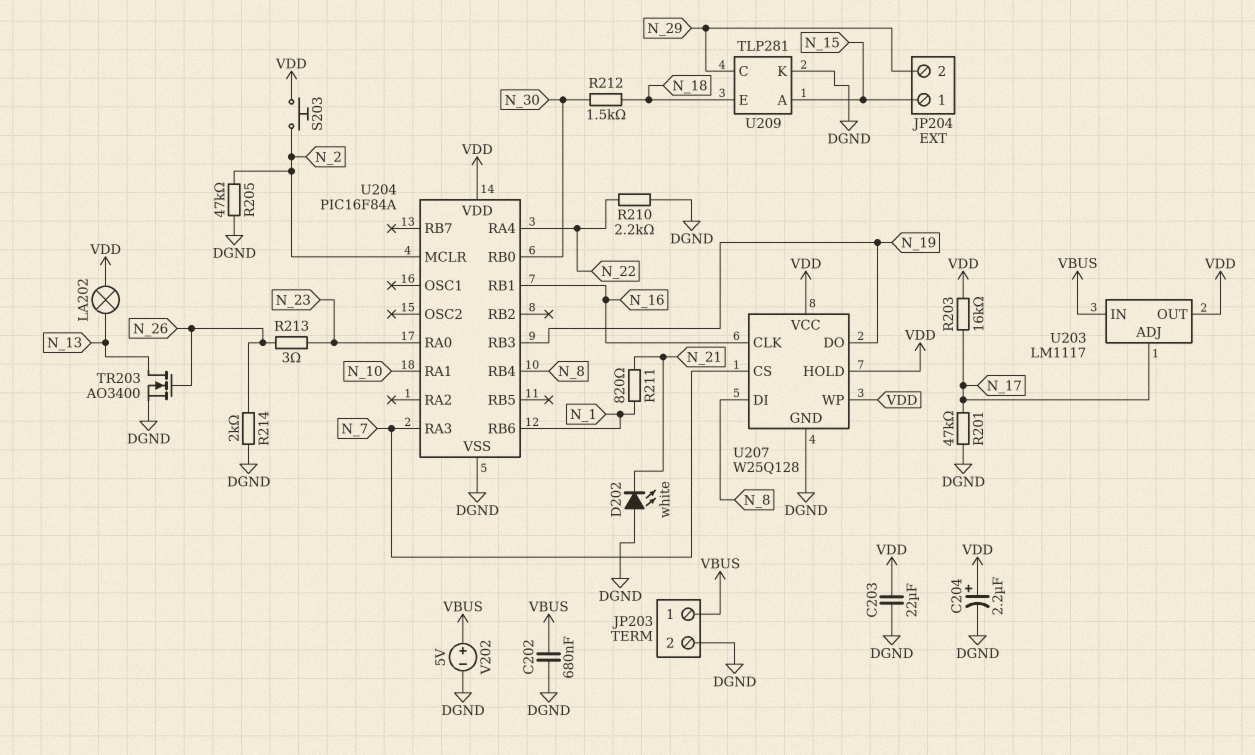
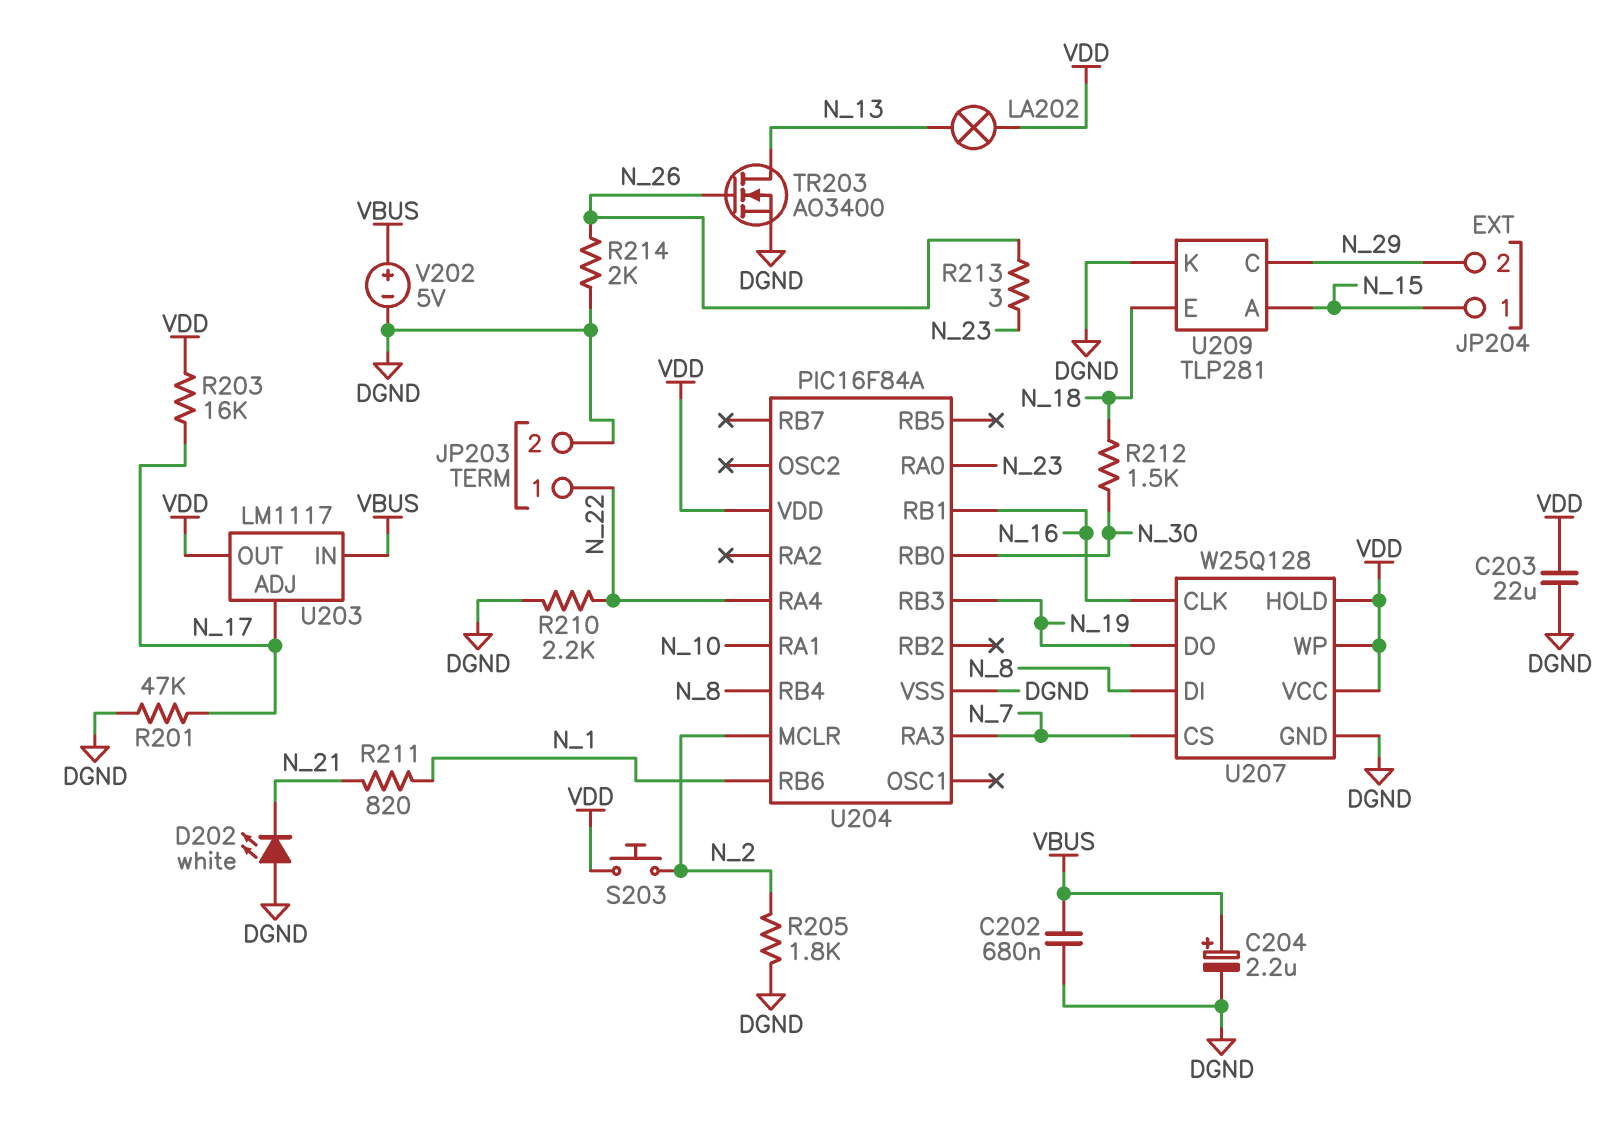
C204: 2.2uF (plus VDD, minus DGND) -> 2.2uF (plus VBUS, minus DGND)
JP203 pin 1: VBUS -> N_22
R205: 47k (DGND, N_2) -> 1.8k (DGND, N_2)

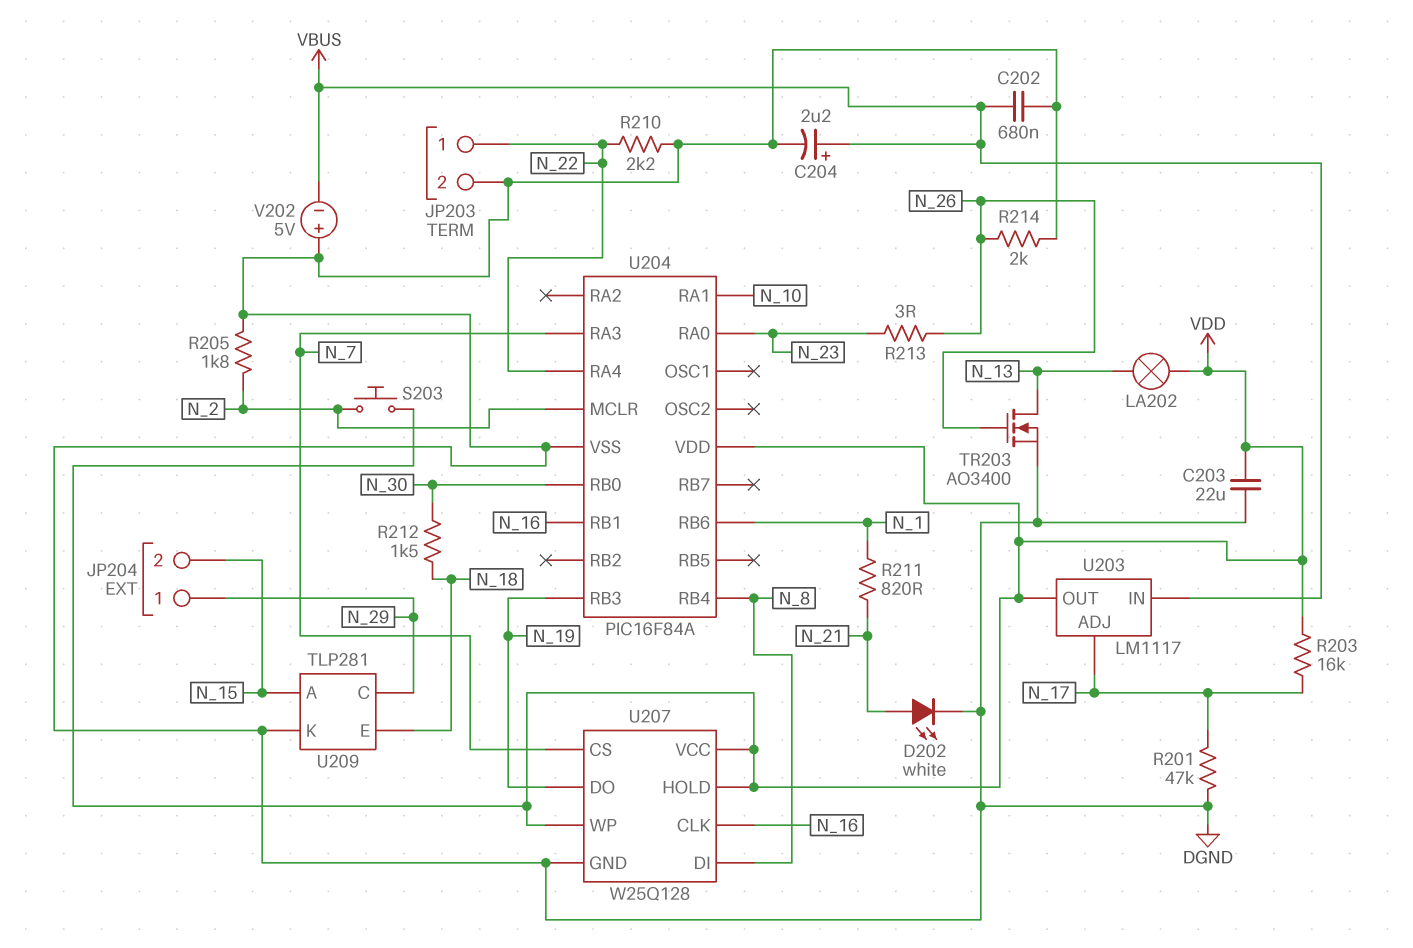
D202: LED white (A DGND, K N_21) -> LED white (A N_21, K DGND)
JP204 pin 1: N_15 -> N_29
JP204 pin 2: N_29 -> N_15
V202: 5V (plus VBUS, minus DGND) -> 5V (plus DGND, minus VBUS)

